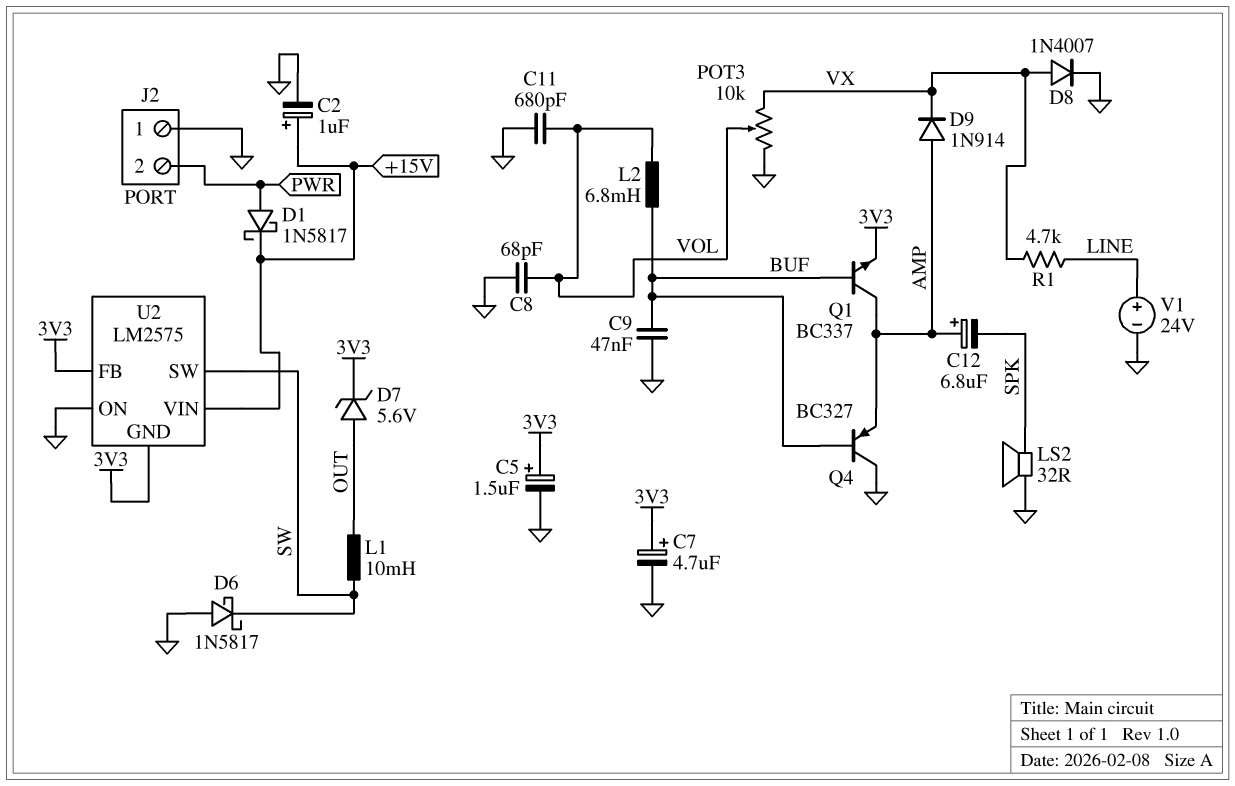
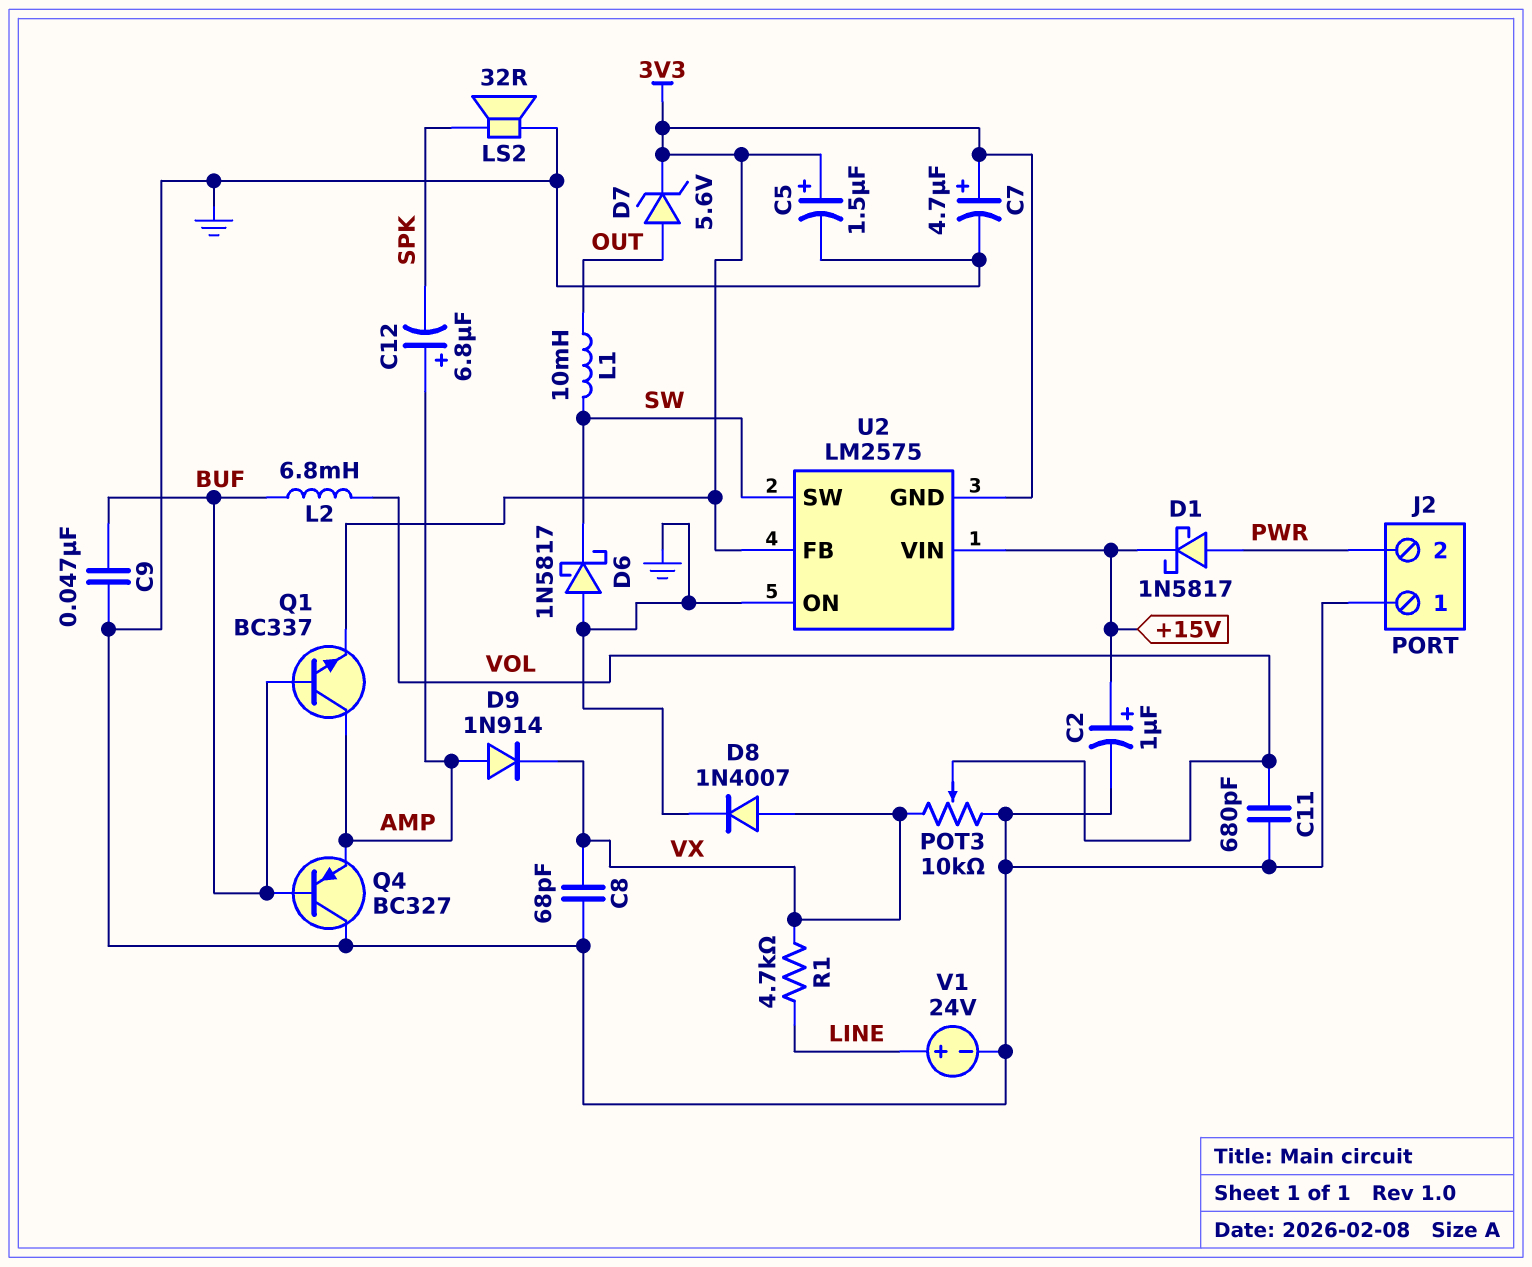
C8: 68pF (GND, VOL) -> 68pF (GND, VX)

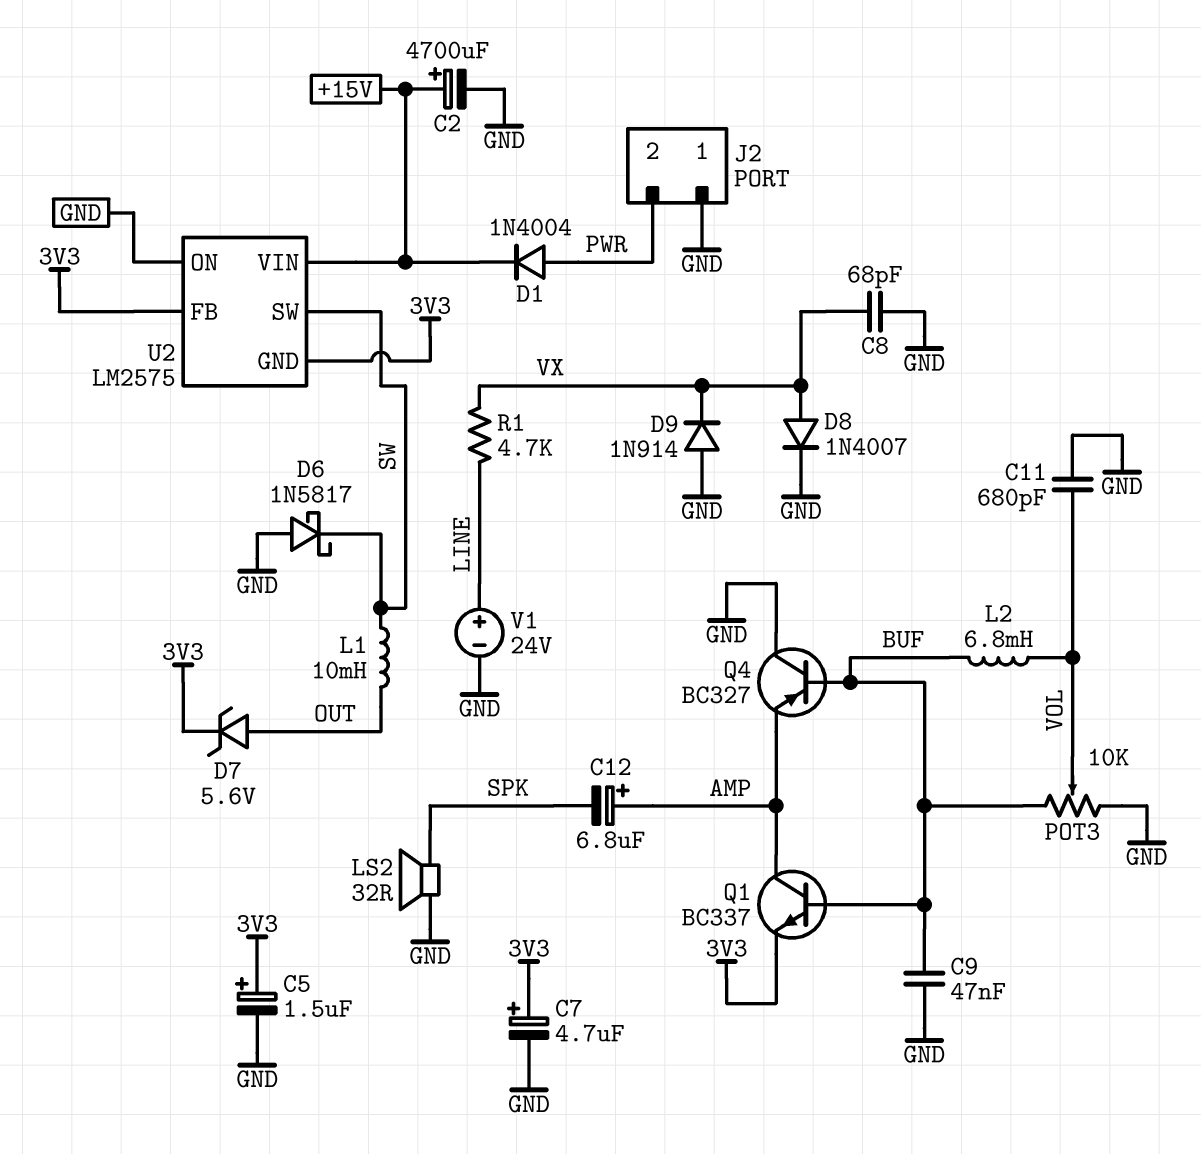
C2: 1uF (plus +15V, minus GND) -> 4700uF (plus +15V, minus GND)
D1: schottky 1N5817 (A PWR, K +15V) -> diode 1N4004 (A PWR, K +15V)
D9: diode 1N914 (A AMP, K VX) -> diode 1N914 (A GND, K VX)
POT3: 10k (GND, VX, wiper VOL) -> 10k (BUF, GND, wiper VOL)

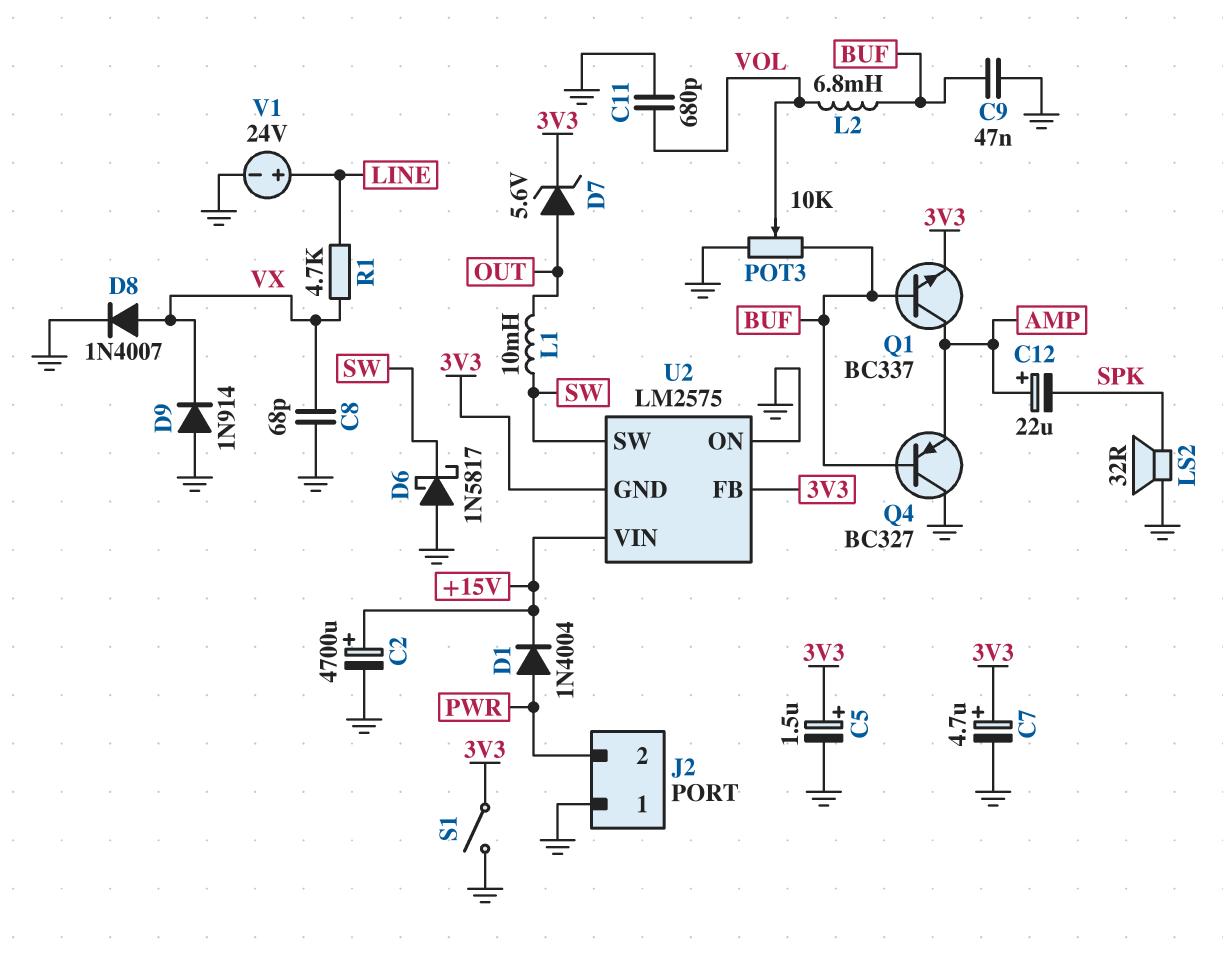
C12: 6.8uF (plus AMP, minus SPK) -> 22uF (plus AMP, minus SPK)
S1: none -> switch (3V3, GND)

